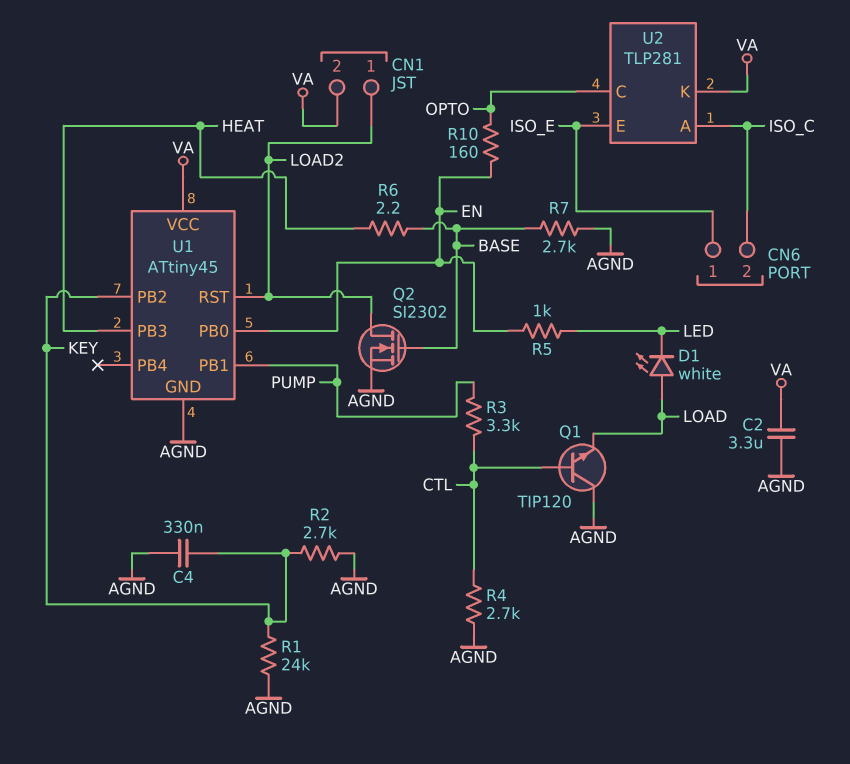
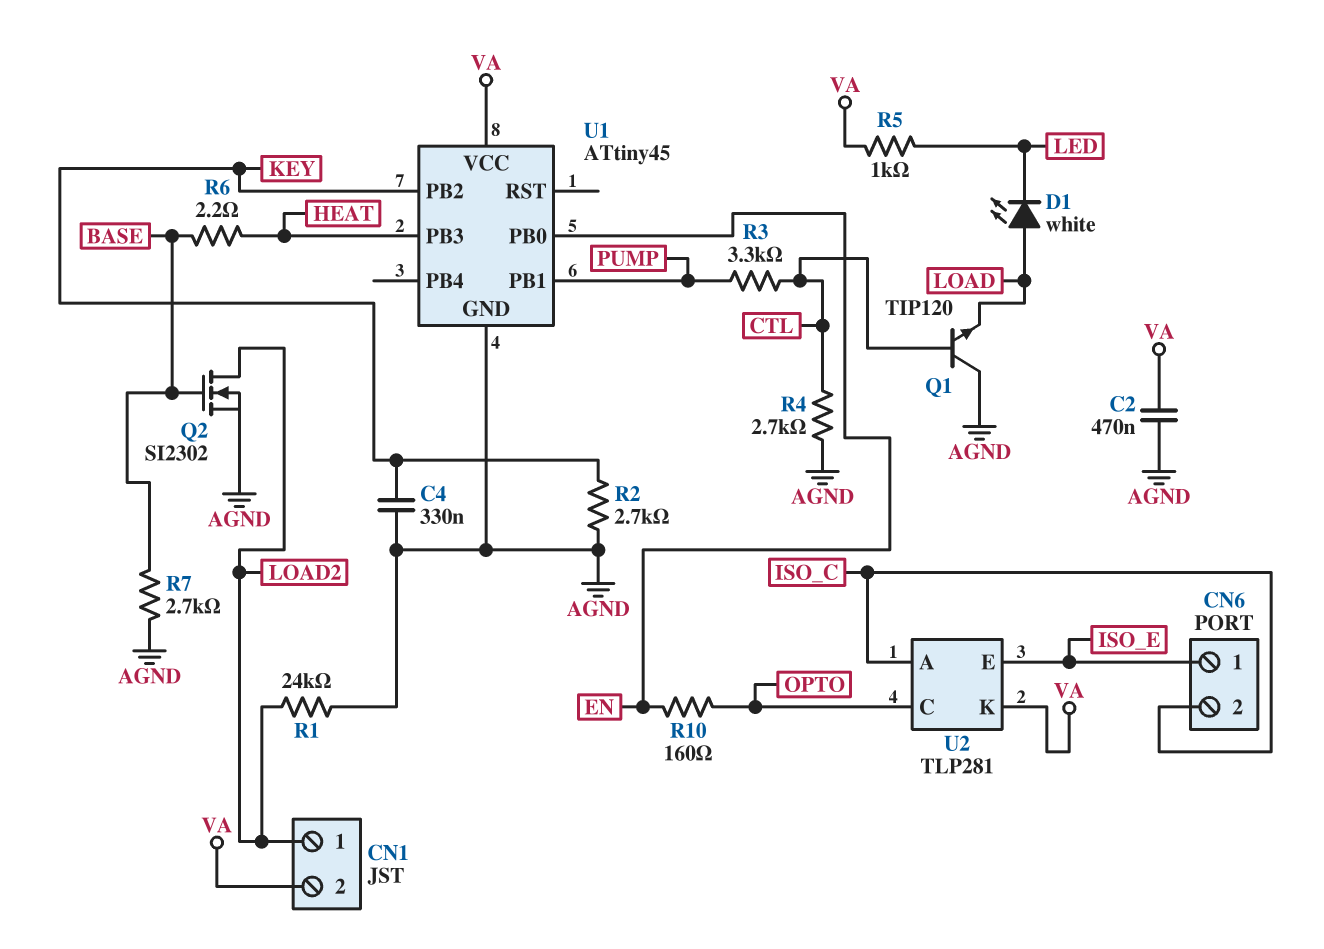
C2: 3.3uF (AGND, VA) -> 470nF (AGND, VA)
R1: 24k (AGND, KEY) -> 24k (AGND, LOAD2)
R5: 1k (EN, LED) -> 1k (LED, VA)
U1 pin RST: LOAD2 -> none

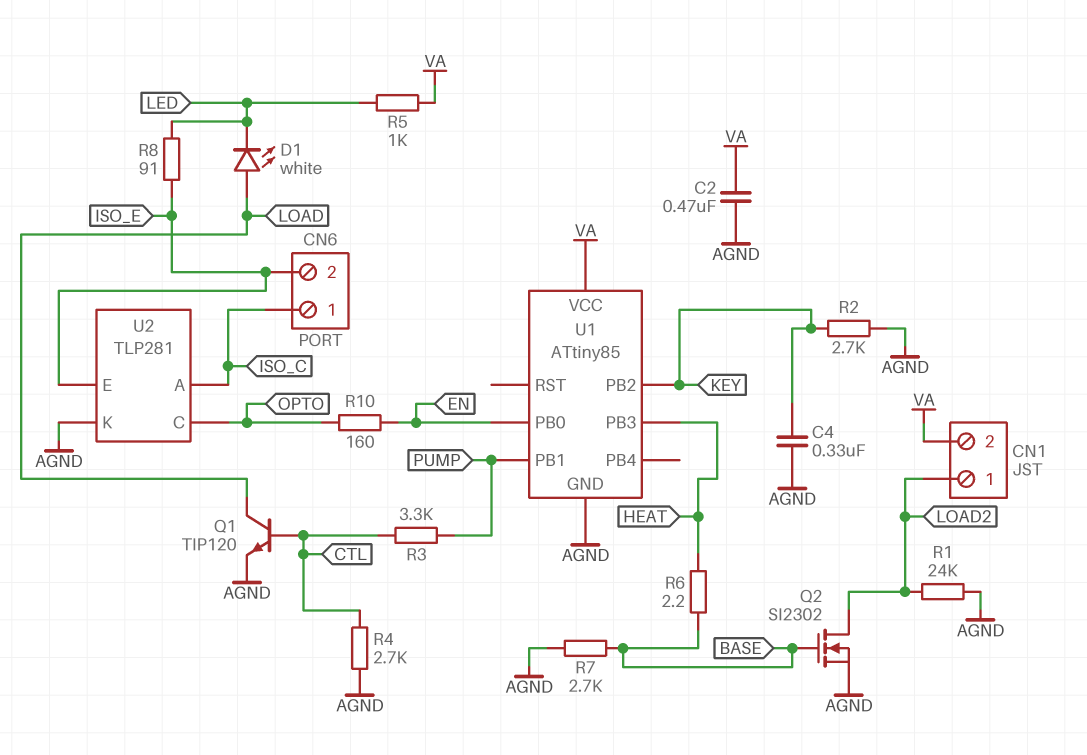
CN6 pin 1: ISO_E -> ISO_C
CN6 pin 2: ISO_C -> ISO_E
Q1: NPN TIP120 (B CTL, C AGND, E LOAD) -> NPN TIP120 (B CTL, C LOAD, E AGND)
R8: none -> 91 (ISO_E, LED)
U1: ATtiny45 -> ATtiny85
U2 pin K: VA -> AGND

